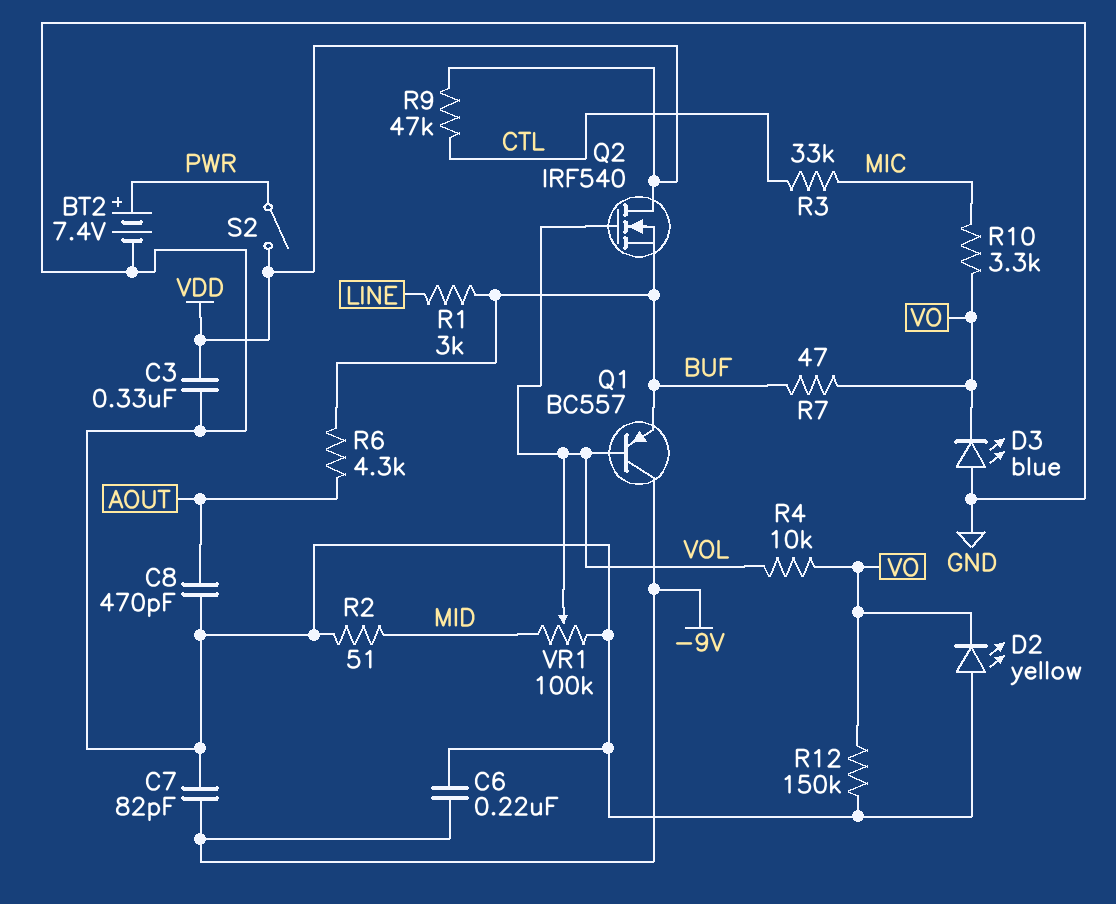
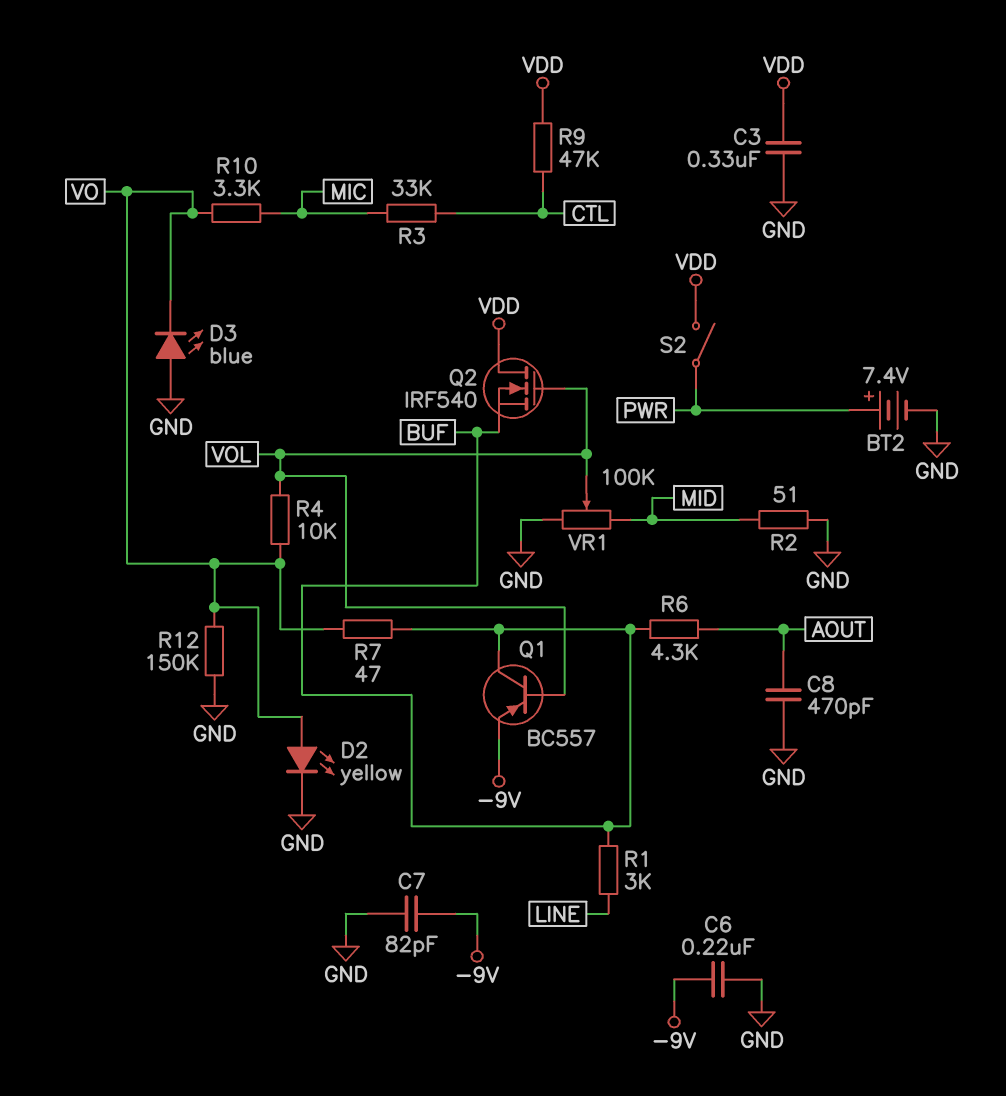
D2: LED yellow (A GND, K VO) -> LED yellow (A VO, K GND)
Q1: PNP BC557 (B VOL, C -9V, E BUF) -> PNP BC557 (B VOL, C BUF, E -9V)

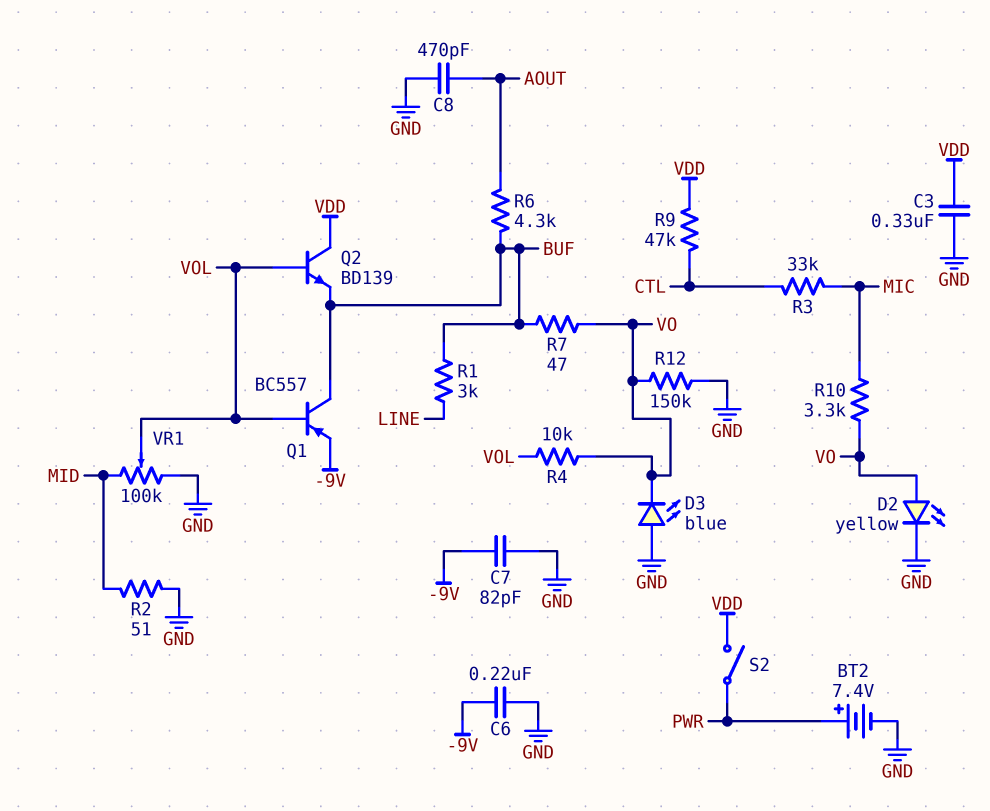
Q2: NMOS IRF540 (G VOL, D VDD, S BUF) -> NPN BD139 (B VOL, C VDD, E BUF)

